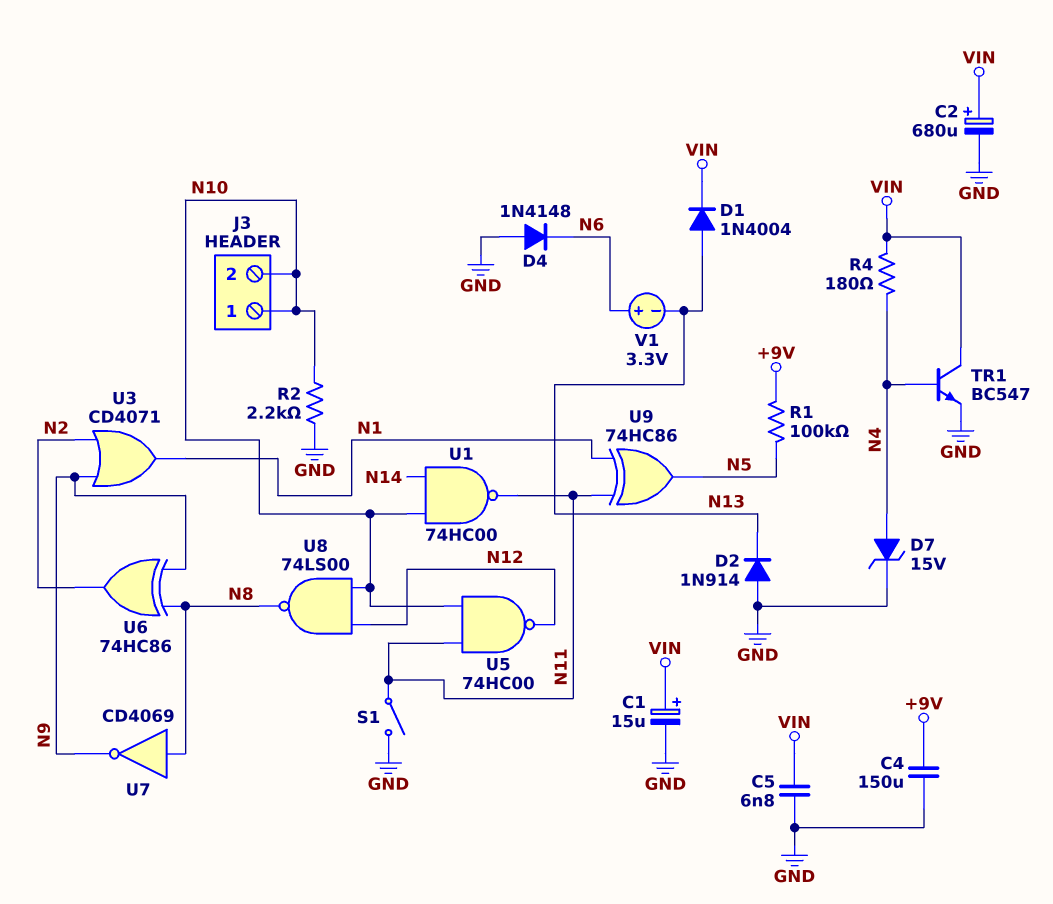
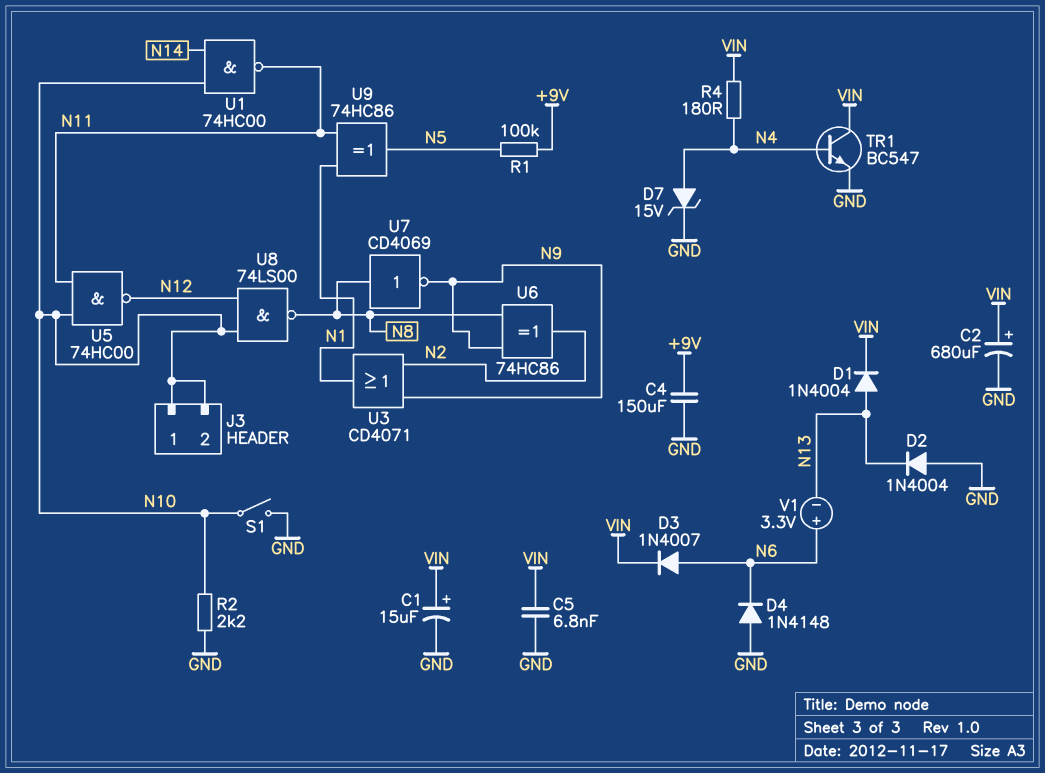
D2: diode 1N914 (A GND, K N13) -> diode 1N4004 (A GND, K N13)
D3: none -> diode 1N4007 (A N6, K VIN)
S1: switch (GND, N11) -> switch (GND, N10)

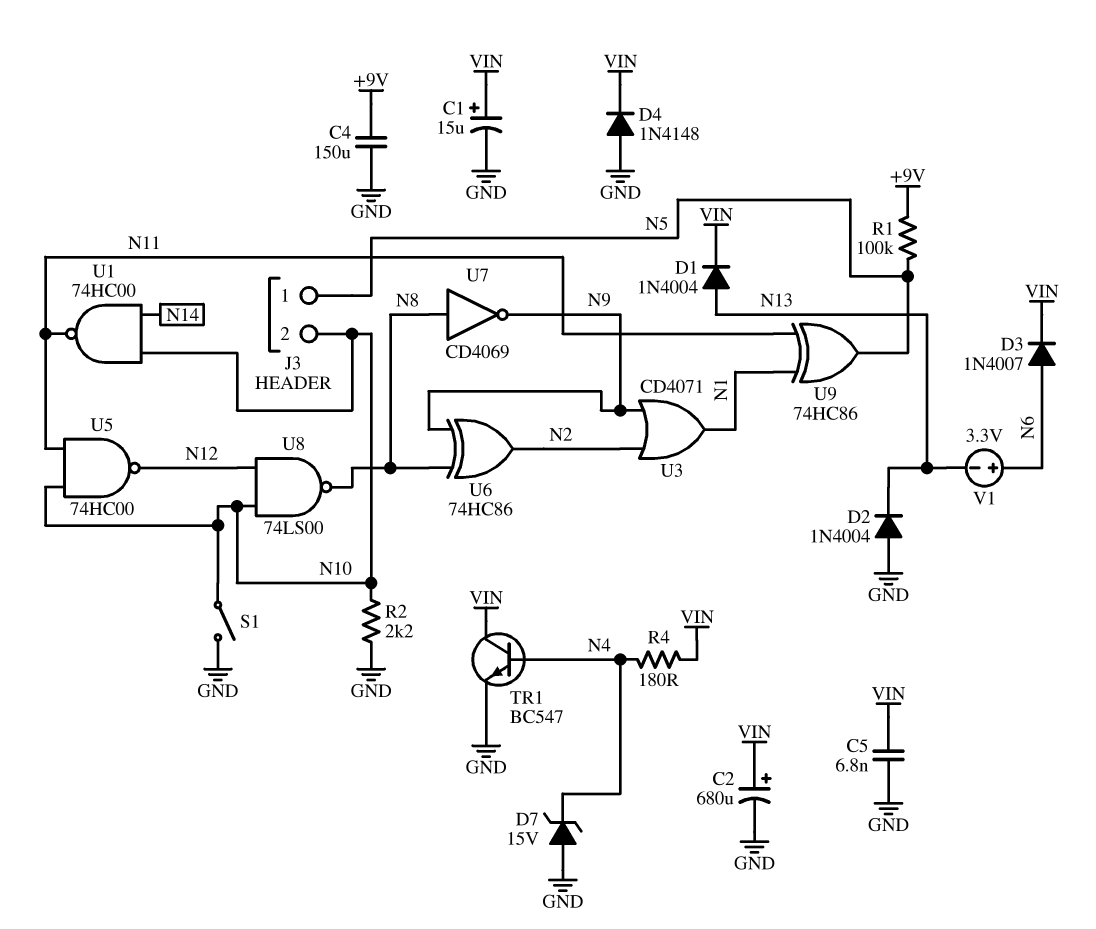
D4: diode 1N4148 (A GND, K N6) -> diode 1N4148 (A GND, K VIN)
D7: zener 15V (A N4, K GND) -> zener 15V (A GND, K N4)
J3 pin 1: N10 -> N5

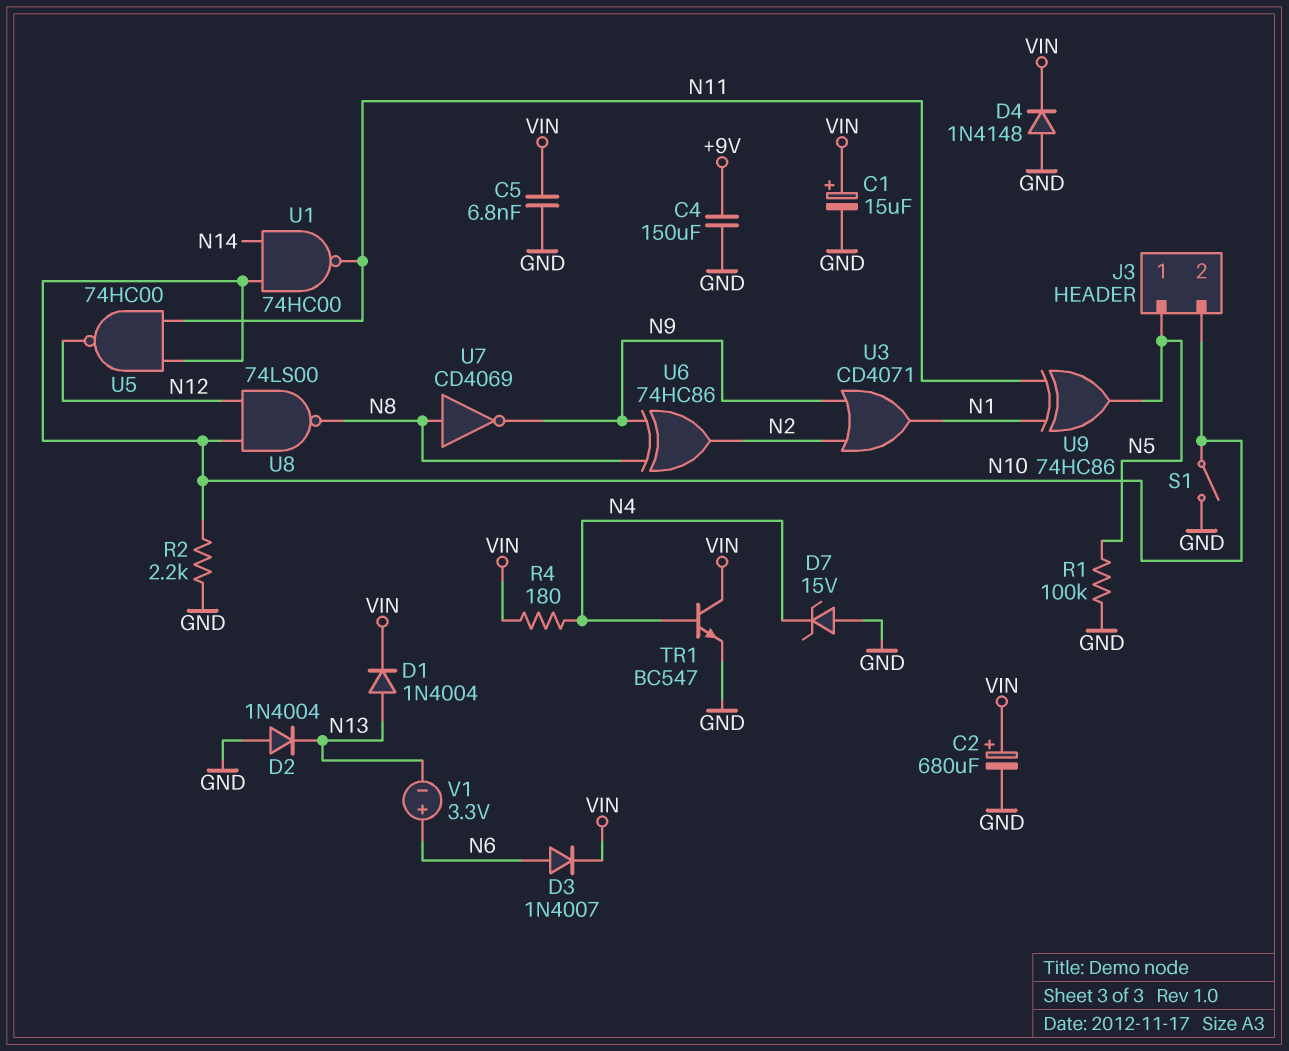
R1: 100k (+9V, N5) -> 100k (GND, N5)

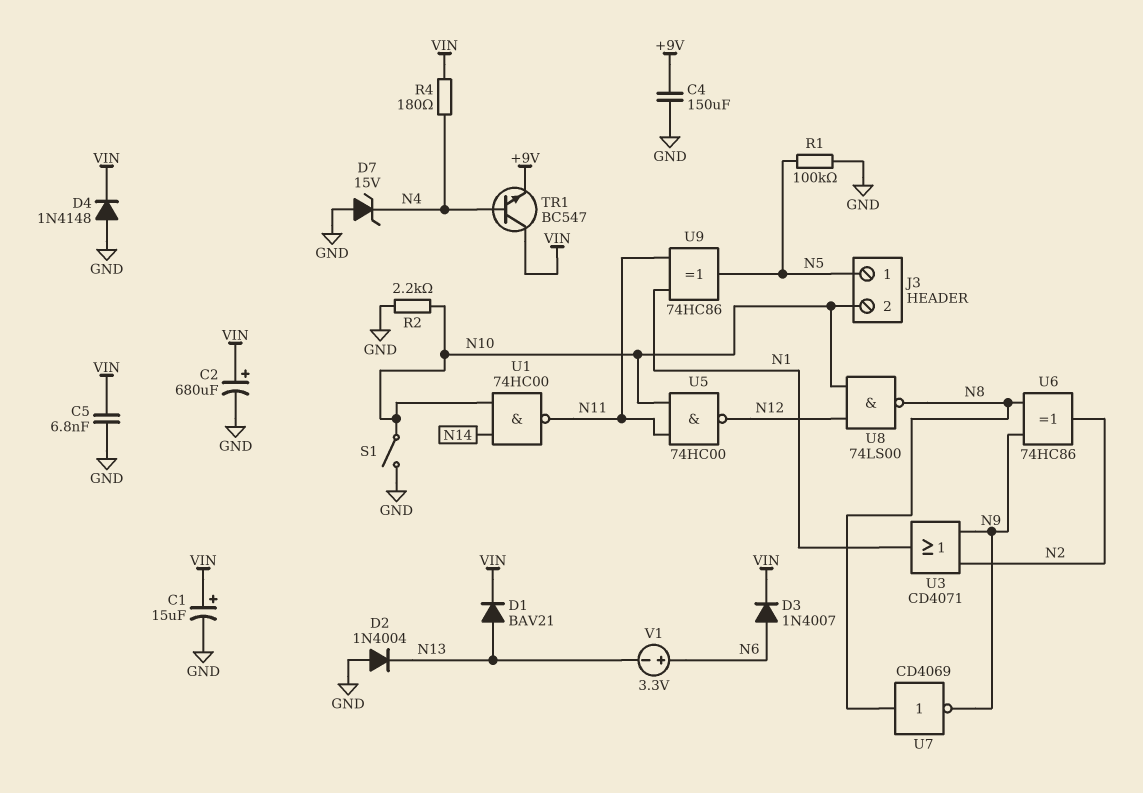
D1: diode 1N4004 (A N13, K VIN) -> diode BAV21 (A N13, K VIN)
TR1: NPN BC547 (B N4, C VIN, E GND) -> NPN BC547 (B N4, C VIN, E +9V)

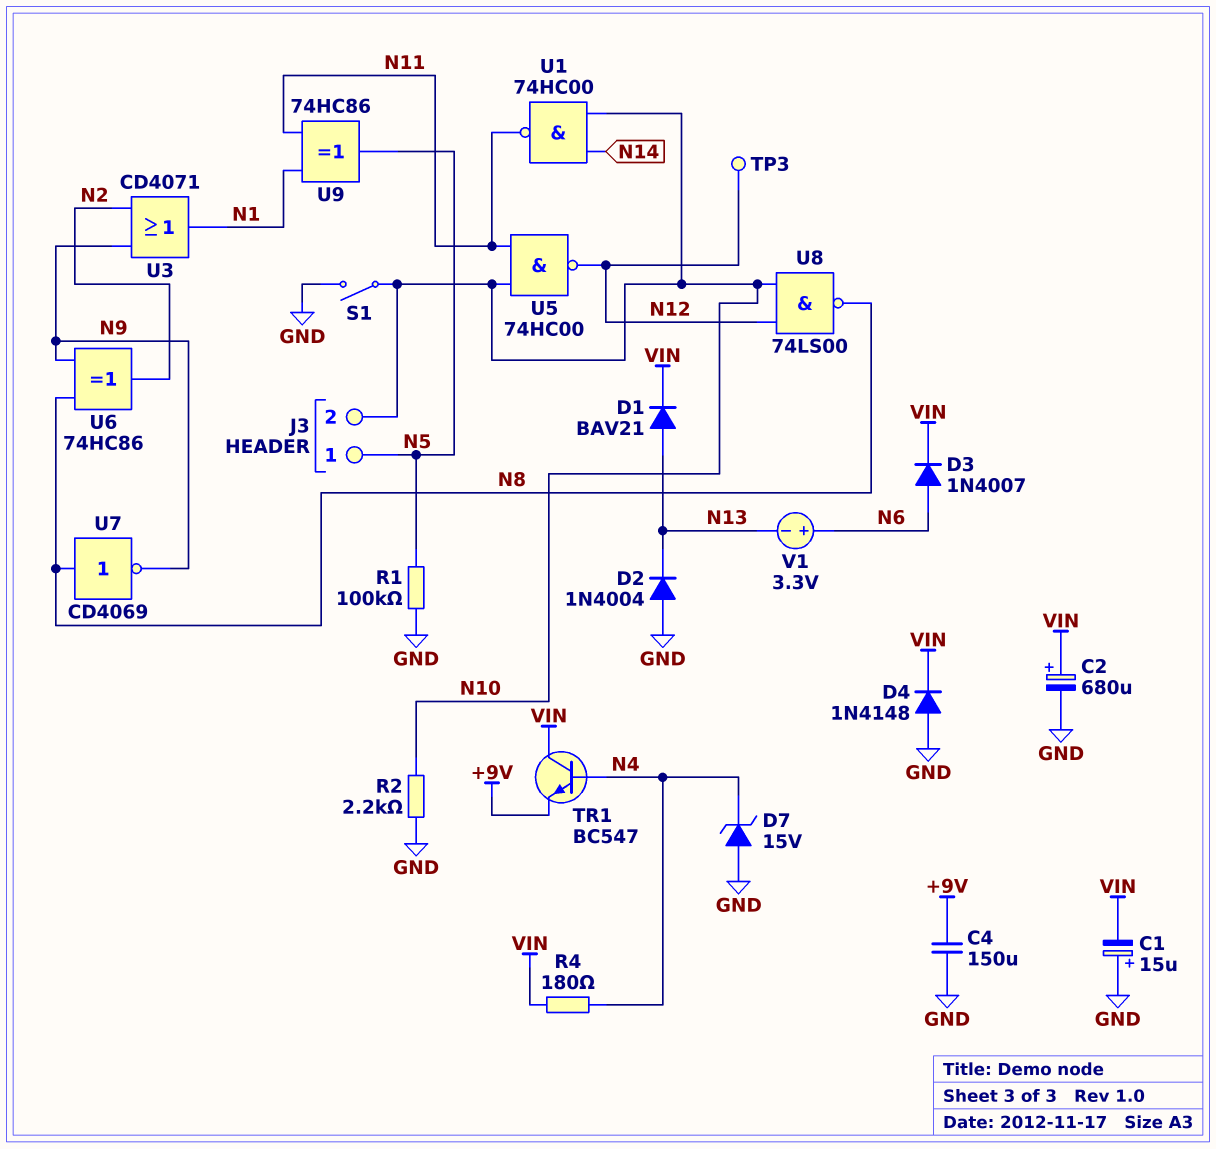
C1: 15uF (plus VIN, minus GND) -> 15uF (plus GND, minus VIN)
C5: 6.8nF (GND, VIN) -> none
TP3: none -> test point (N12)

